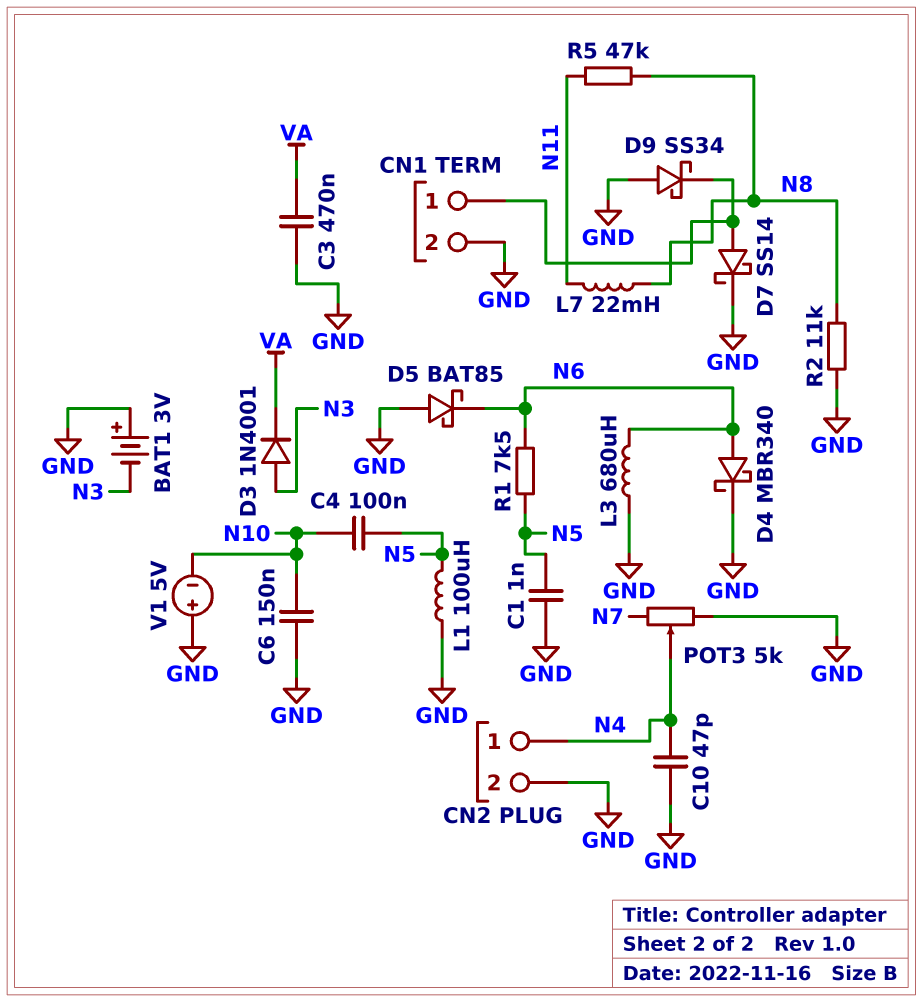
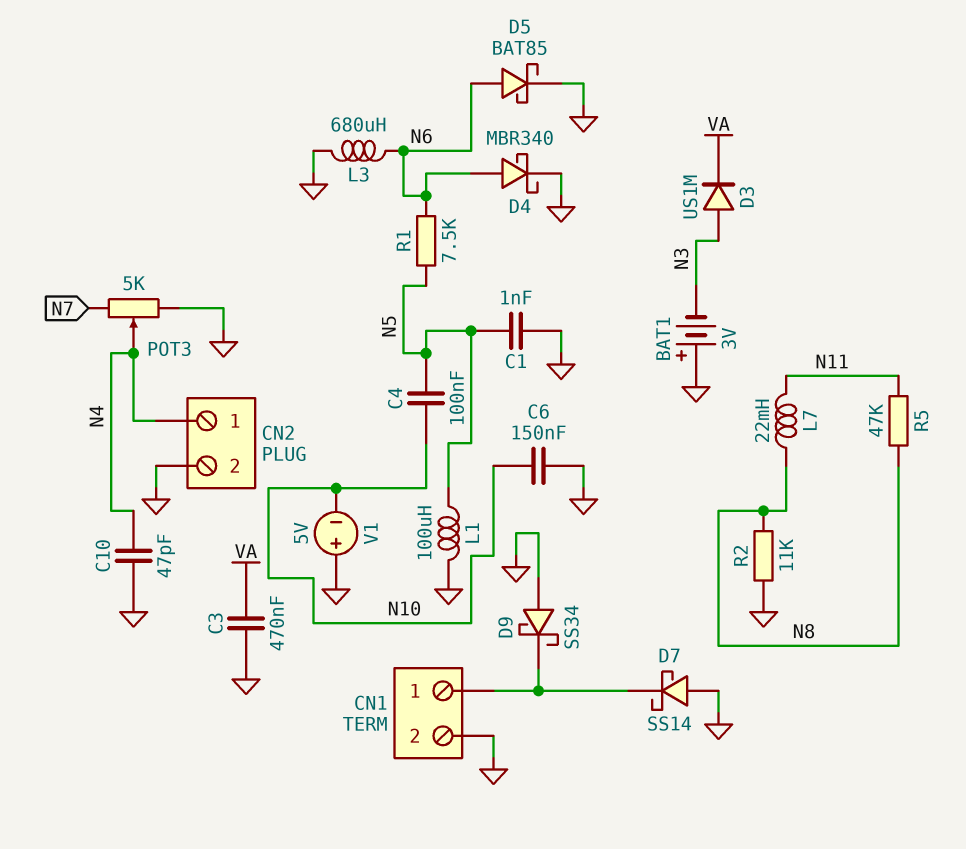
D3: diode 1N4001 (A N3, K VA) -> diode US1M (A N3, K VA)
D5: schottky BAT85 (A GND, K N6) -> schottky BAT85 (A N6, K GND)
D7: schottky SS14 (A CN1/1, K GND) -> schottky SS14 (A GND, K CN1/1)

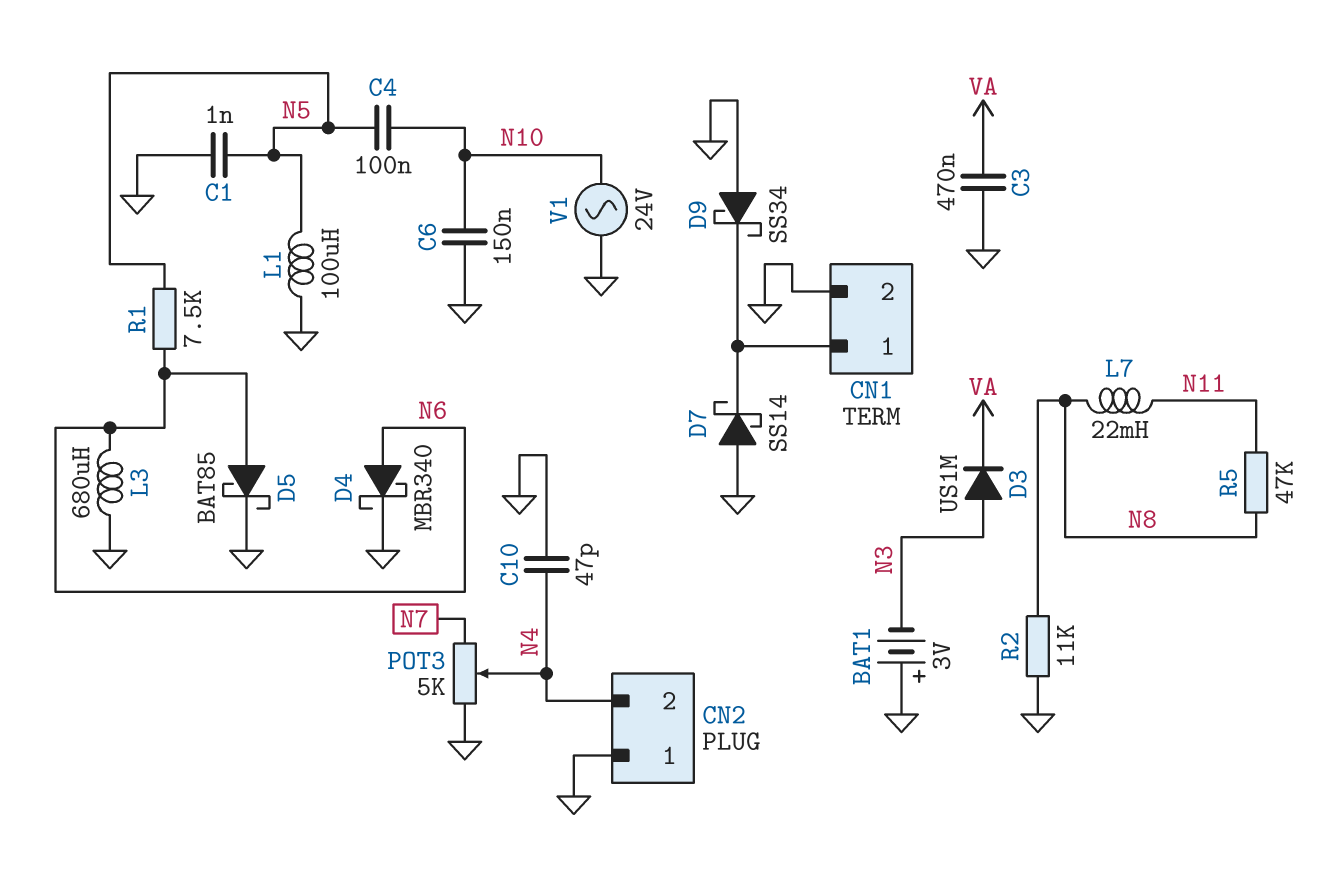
CN2 pin 1: N4 -> GND
CN2 pin 2: GND -> N4
V1: 5V (plus GND, minus N10) -> AC 24V (GND, N10)

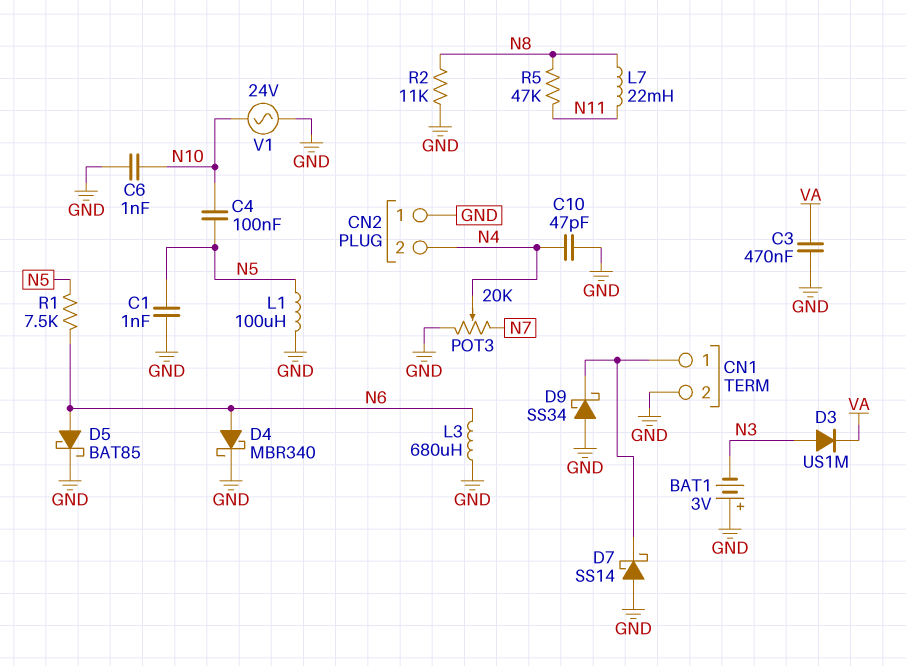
C6: 150nF (GND, N10) -> 1nF (GND, N10)
POT3: 5k (GND, N7, wiper N4) -> 20k (GND, N7, wiper N4)

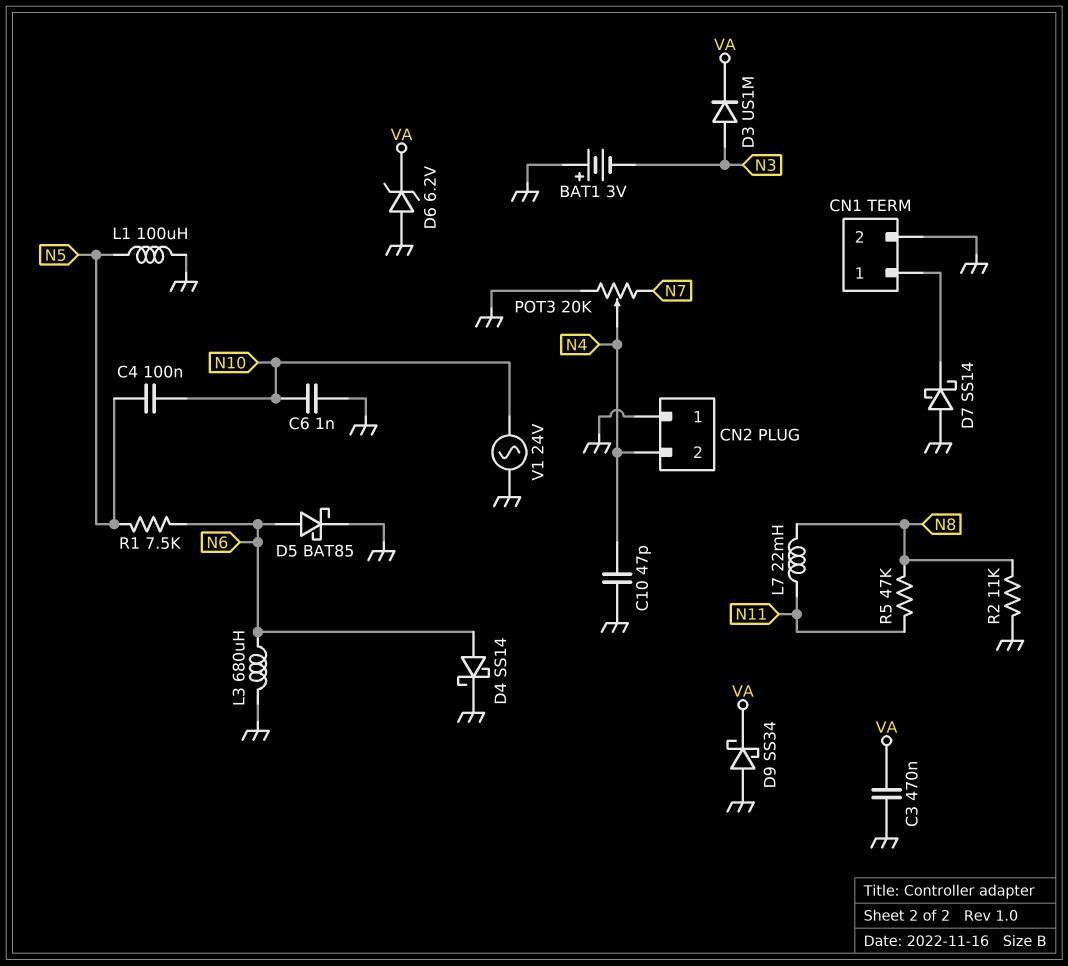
C1: 1nF (GND, N5) -> none
D4: schottky MBR340 (A N6, K GND) -> schottky SS14 (A N6, K GND)
D6: none -> zener 6.2V (A GND, K VA)
D9: schottky SS34 (A GND, K CN1/1) -> schottky SS34 (A GND, K VA)

